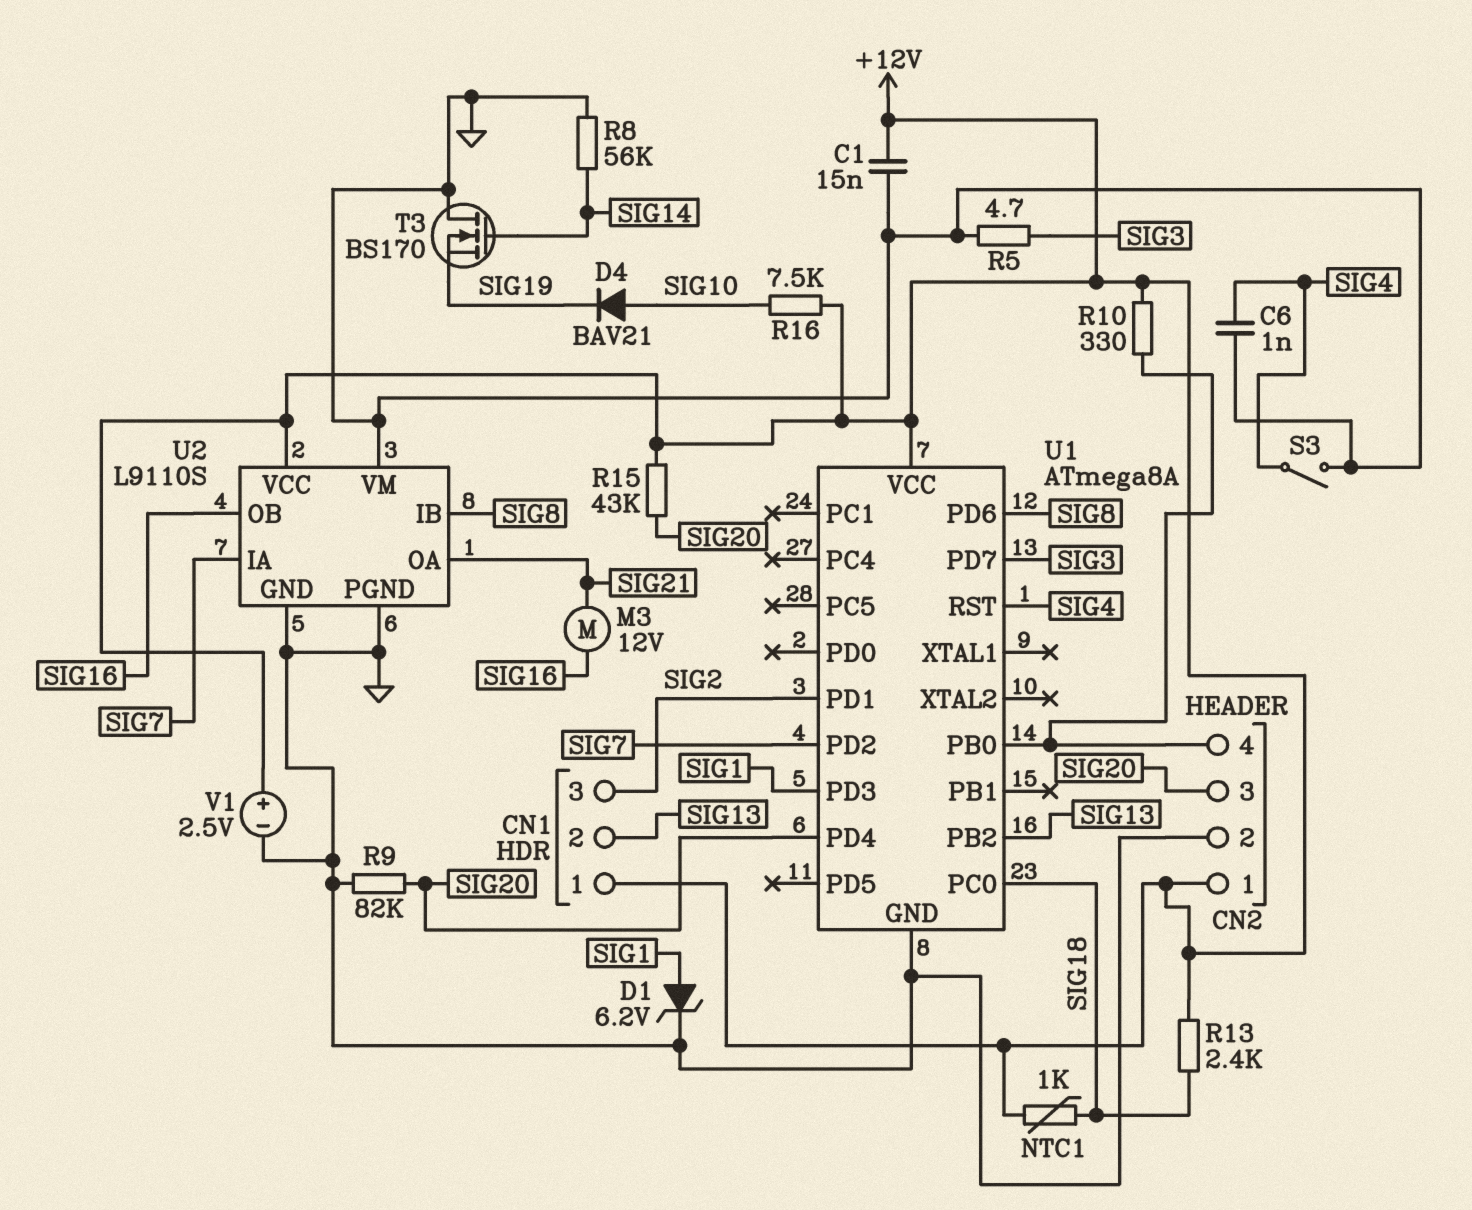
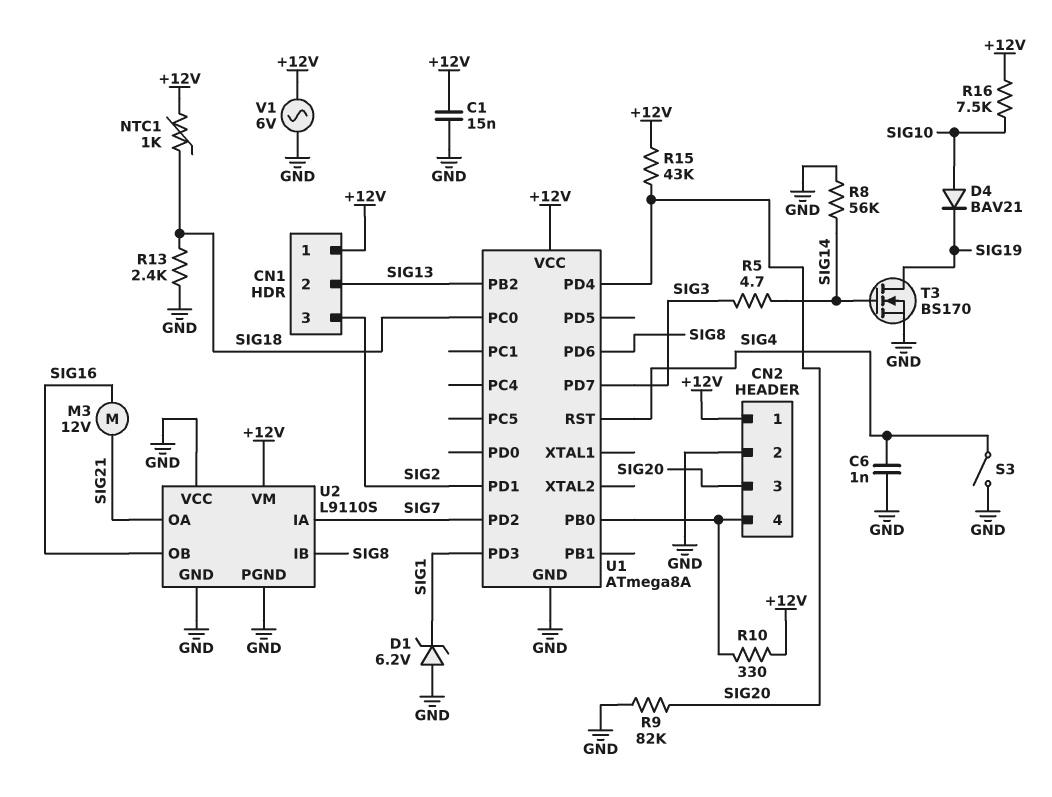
D1: zener 6.2V (A SIG1, K GND) -> zener 6.2V (A GND, K SIG1)
R5: 4.7 (GND, SIG3) -> 4.7 (SIG3, SIG14)
R13: 2.4k (+12V, SIG18) -> 2.4k (GND, SIG18)
T3: NMOS BS170 (G SIG14, D GND, S SIG19) -> NMOS BS170 (G SIG14, D SIG19, S GND)
U2 pin VCC: +12V -> GND
U2 pin VM: GND -> +12V
V1: 2.5V (plus +12V, minus GND) -> AC 6V (+12V, GND)

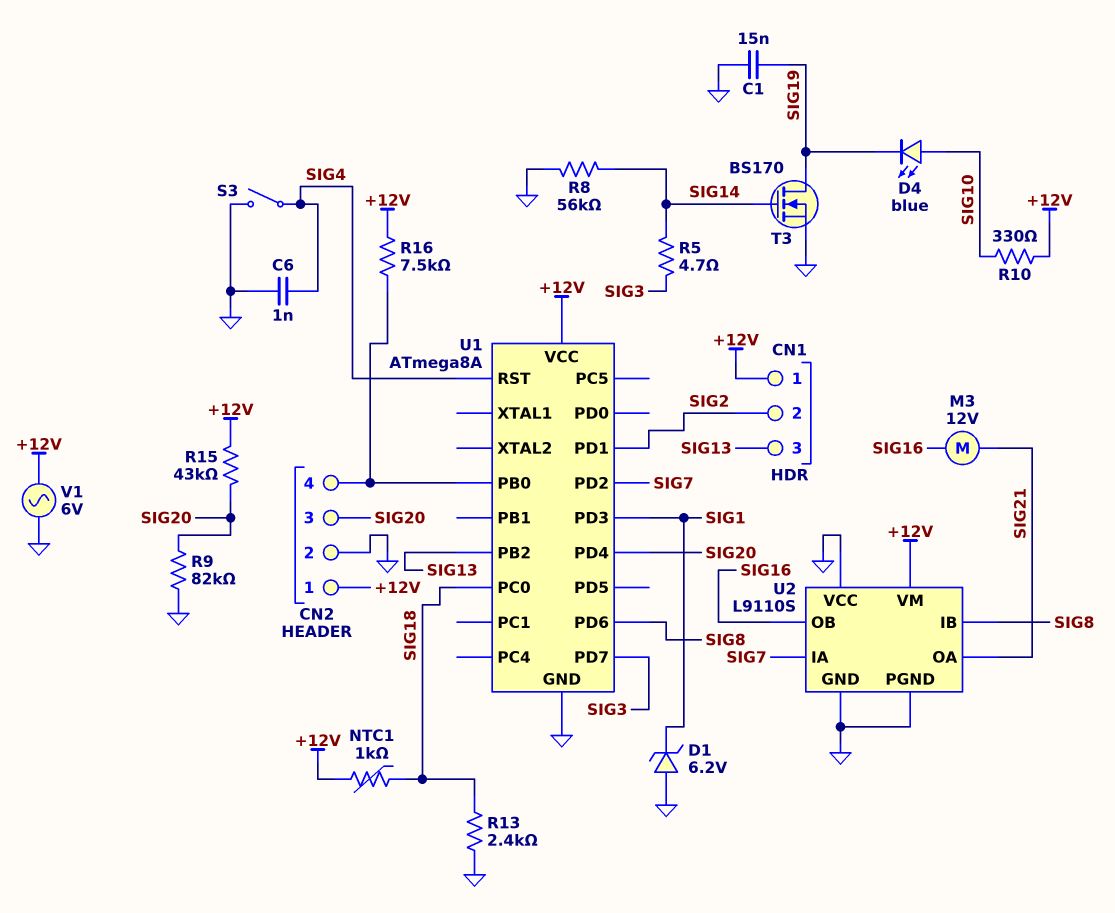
C1: 15nF (+12V, GND) -> 15nF (GND, SIG19)
CN1 pin 2: SIG13 -> SIG2
CN1 pin 3: SIG2 -> SIG13
D4: diode BAV21 (A SIG10, K SIG19) -> LED blue (A SIG10, K SIG19)
R10: 330 (+12V, CN2/4) -> 330 (+12V, SIG10)
R16: 7.5k (+12V, SIG10) -> 7.5k (+12V, CN2/4)

